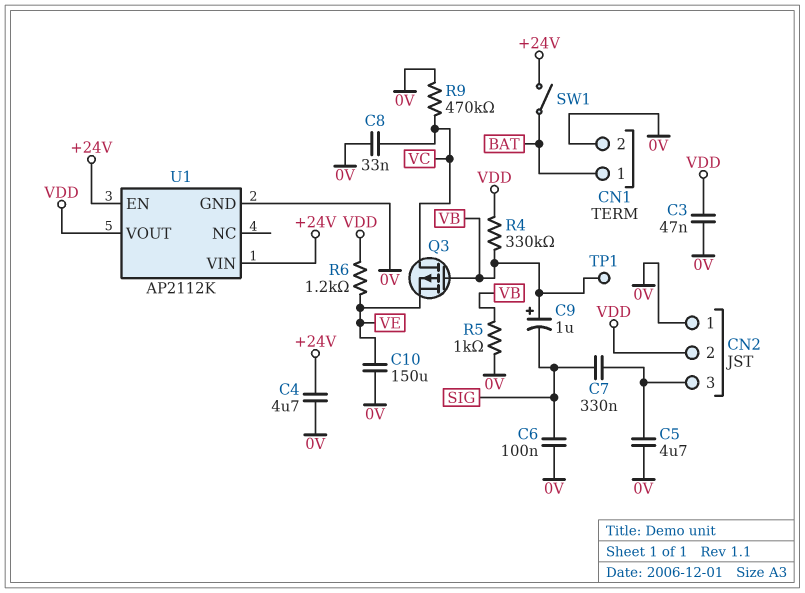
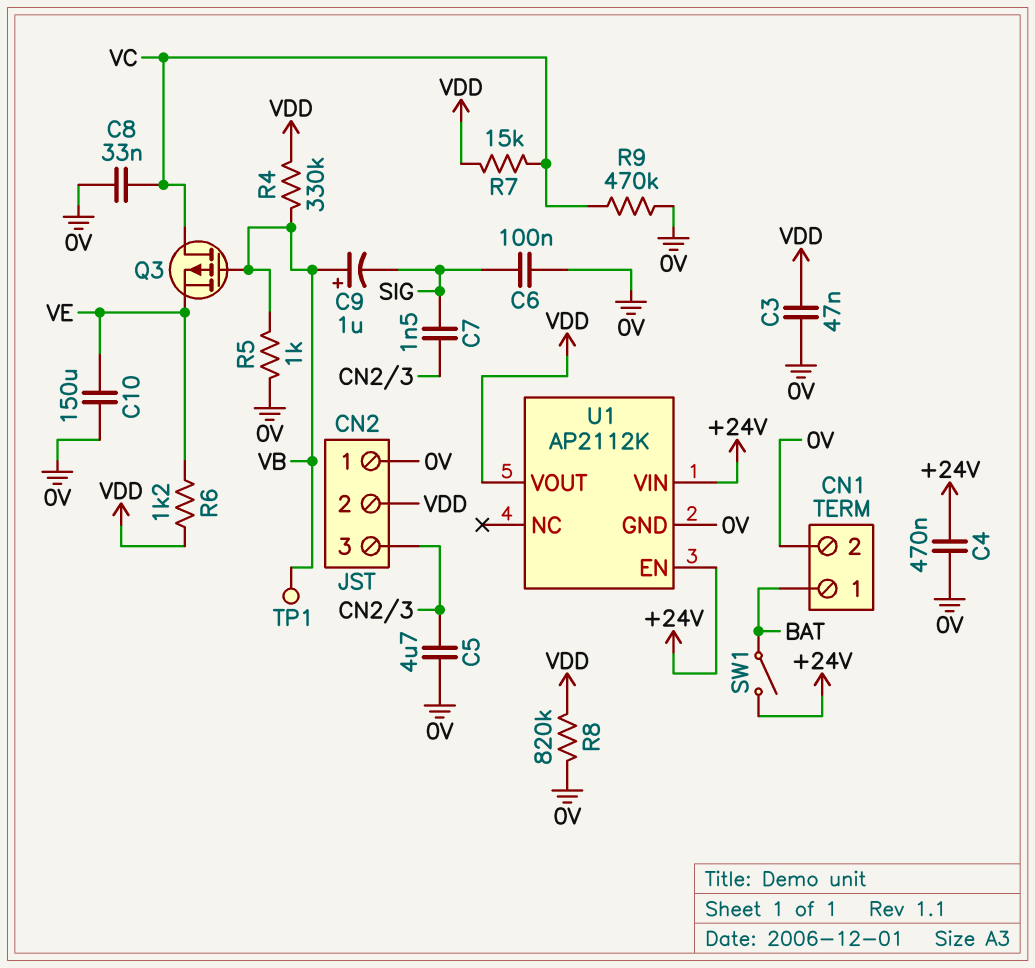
C4: 4.7uF (+24V, 0V) -> 470nF (+24V, 0V)
C7: 330nF (CN2/3, SIG) -> 1.5nF (CN2/3, SIG)
R7: none -> 15k (VC, VDD)
R8: none -> 820k (0V, VDD)

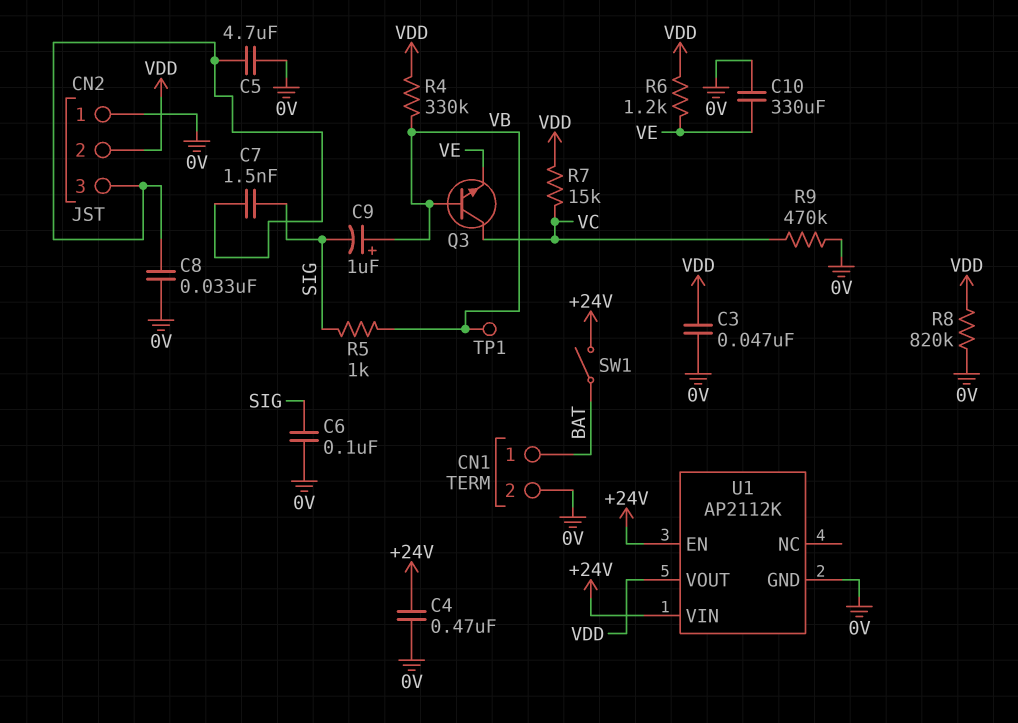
C8: 33nF (0V, VC) -> 33nF (0V, CN2/3)
C10: 150uF (0V, VE) -> 330uF (0V, VE)
Q3: PMOS (G VB, D VC, S VE) -> NPN (B VB, C VC, E VE)
R5: 1k (0V, VB) -> 1k (SIG, VB)

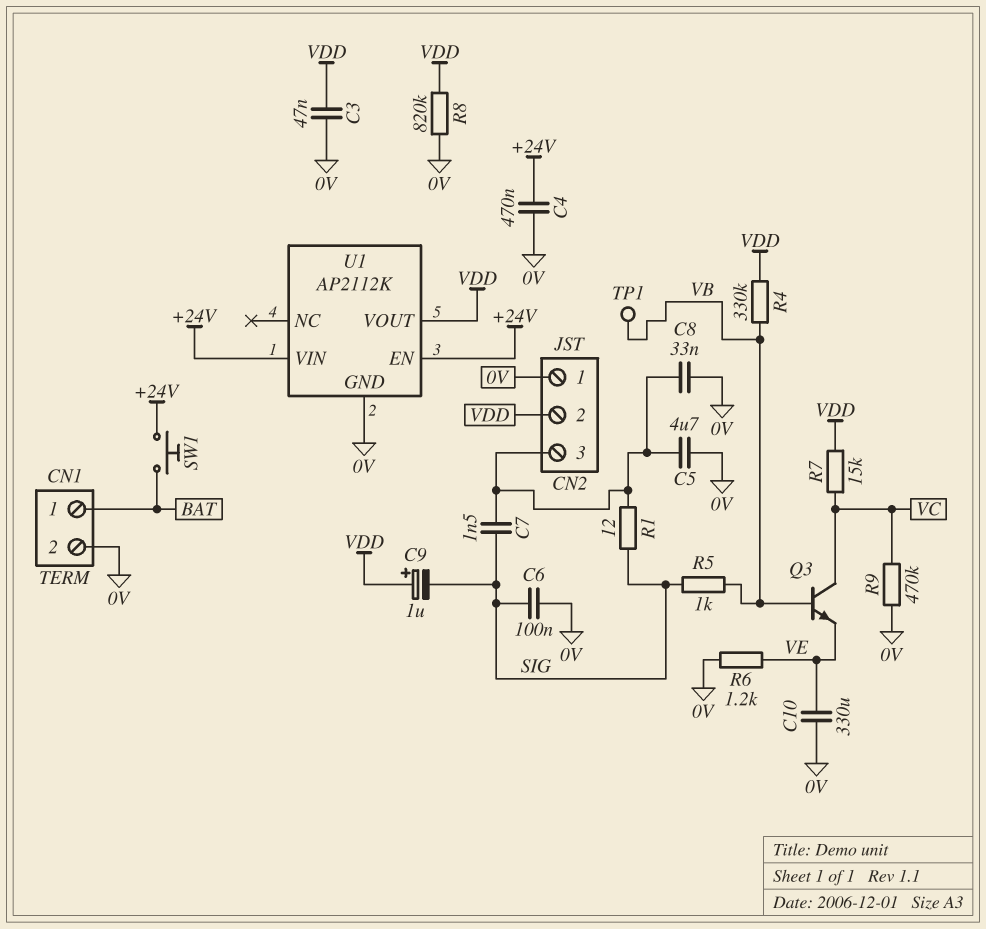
C9: 1uF (plus VB, minus SIG) -> 1uF (plus VDD, minus SIG)
R1: none -> 12 (CN2/3, SIG)
R6: 1.2k (VDD, VE) -> 1.2k (0V, VE)
SW1: switch (+24V, BAT) -> button (+24V, BAT)

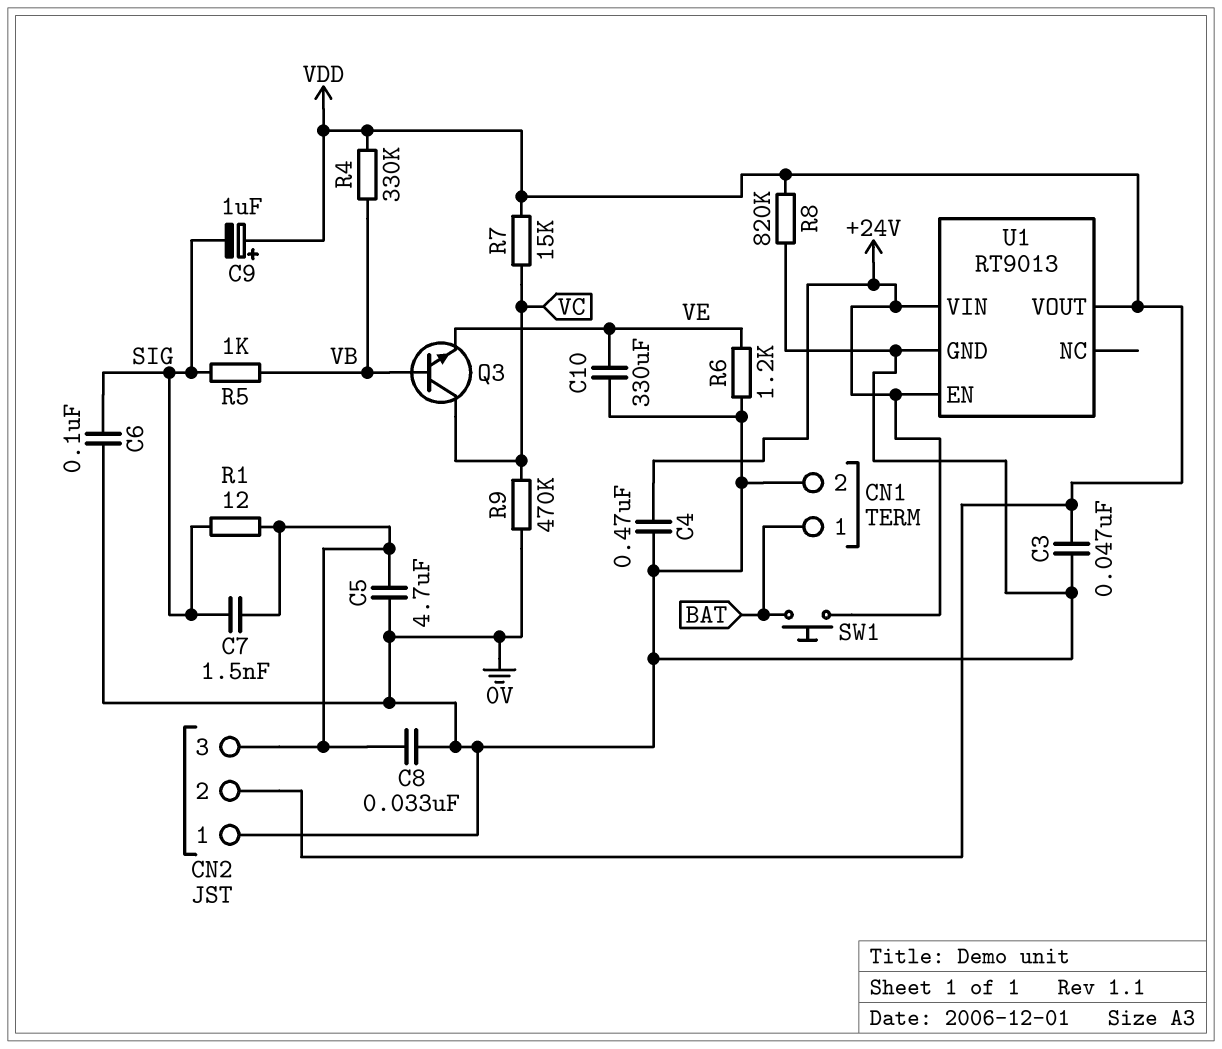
TP1: test point (VB) -> none
U1: AP2112K -> RT9013

